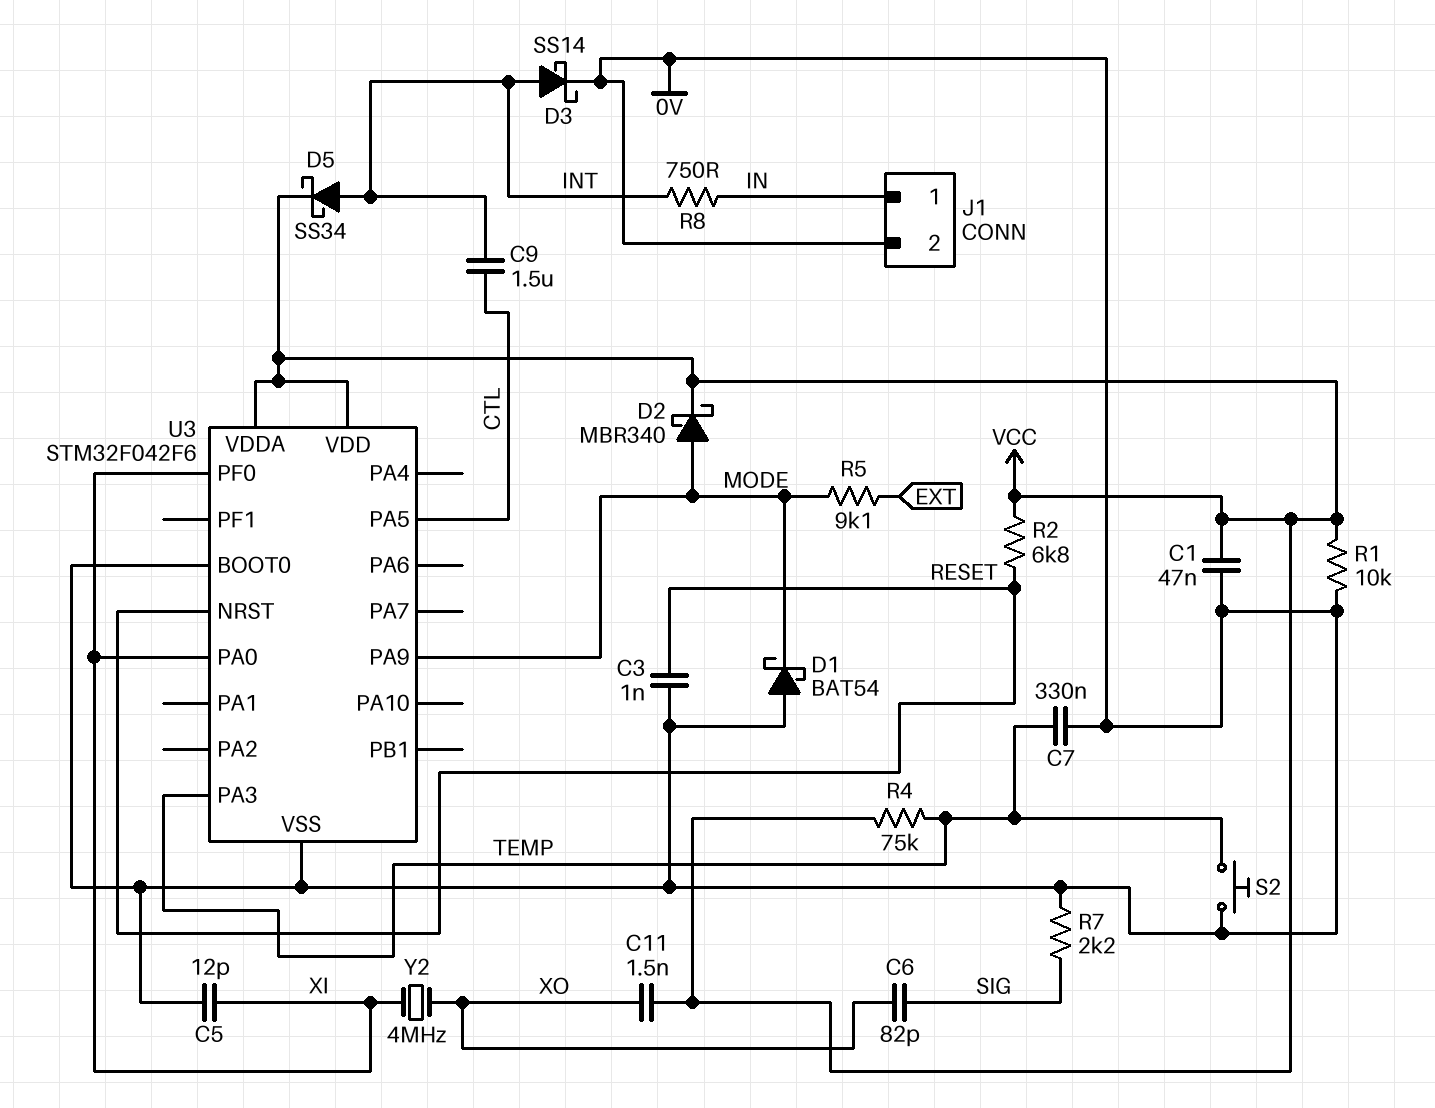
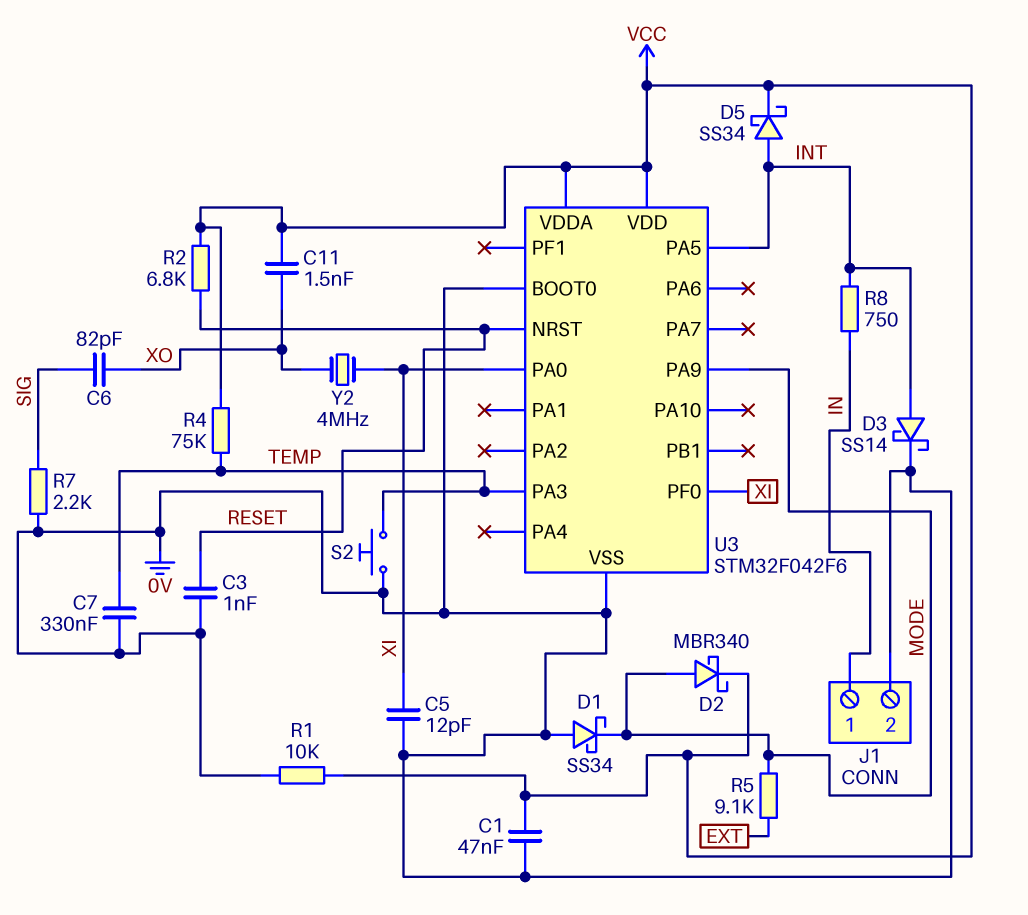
C9: 1.5uF (CTL, INT) -> none
D1: schottky BAT54 (A 0V, K MODE) -> schottky SS34 (A 0V, K MODE)
U3 pin PA5: CTL -> INT

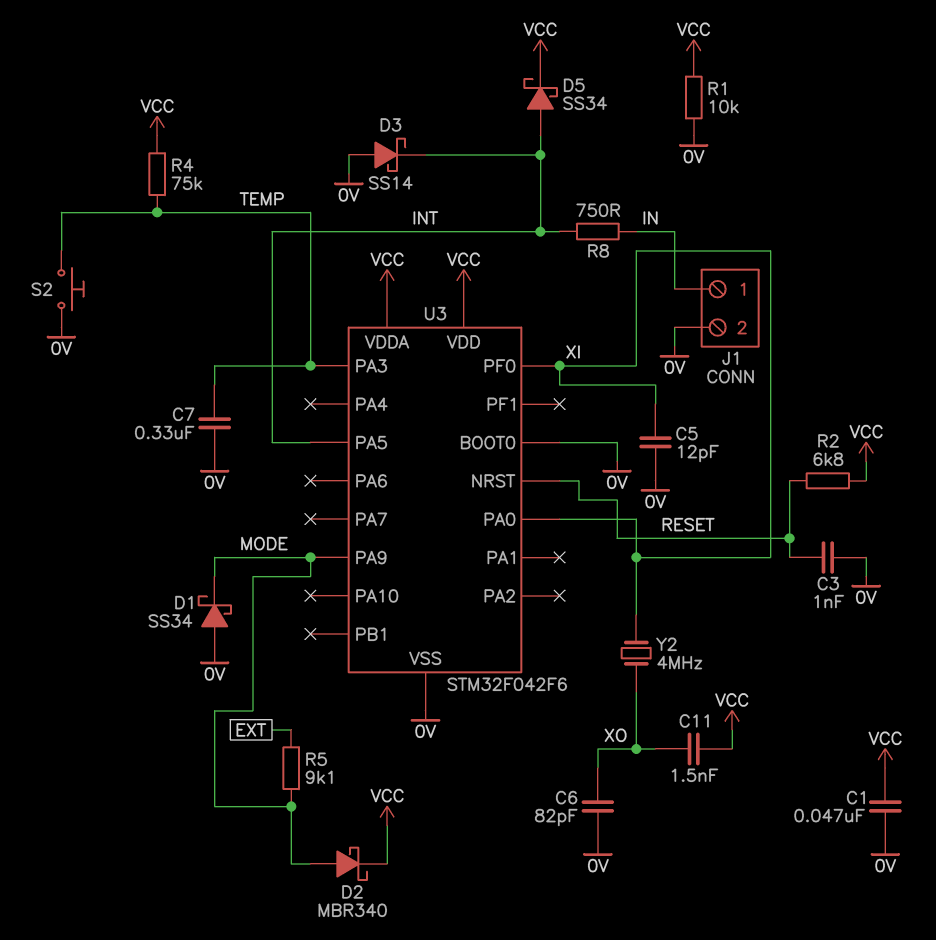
C6: 82pF (SIG, XO) -> 82pF (0V, XO)
D3: schottky SS14 (A INT, K 0V) -> schottky SS14 (A 0V, K INT)
R7: 2.2k (0V, SIG) -> none

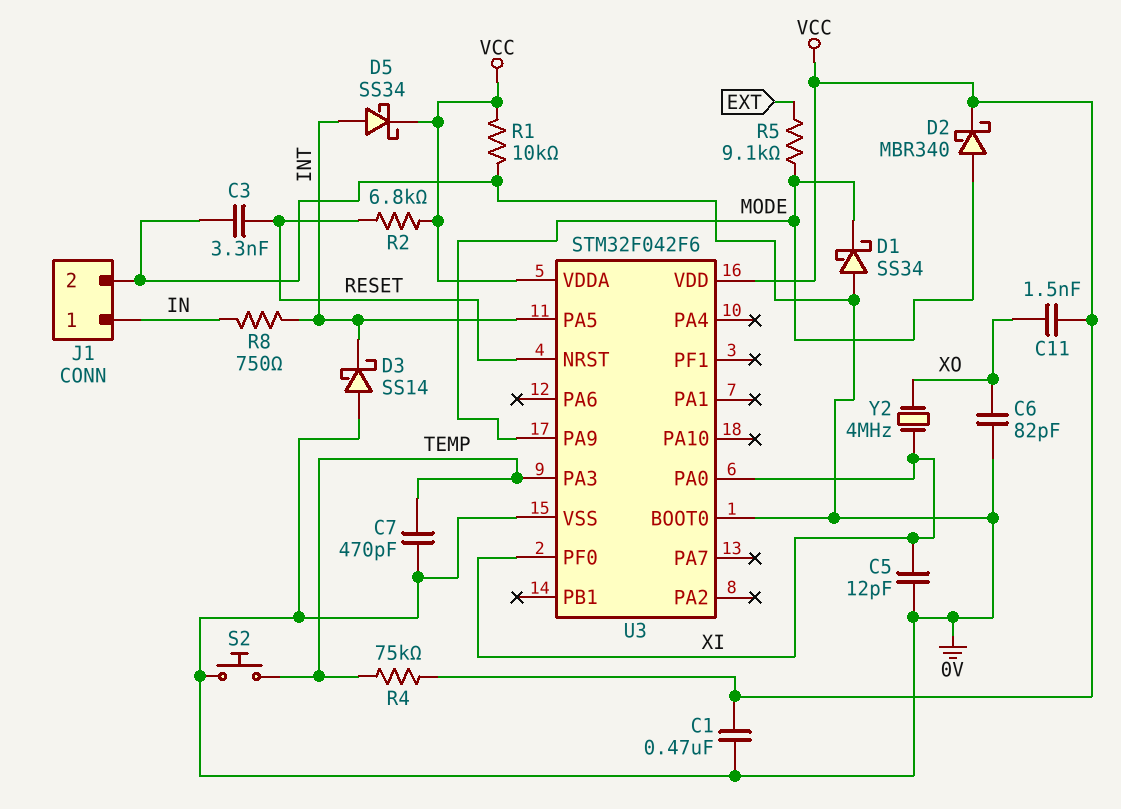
C1: 47nF (0V, VCC) -> 470nF (0V, VCC)
C3: 1nF (0V, RESET) -> 3.3nF (0V, RESET)
C7: 330nF (0V, TEMP) -> 470pF (0V, TEMP)

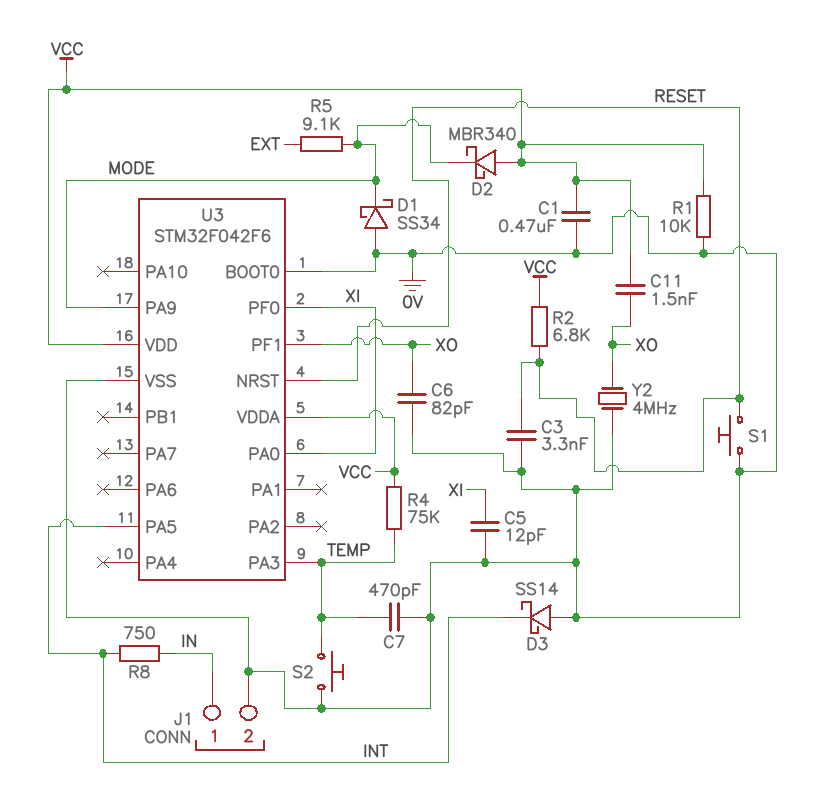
D2: schottky MBR340 (A MODE, K VCC) -> schottky MBR340 (A VCC, K MODE)
D5: schottky SS34 (A INT, K VCC) -> none
S1: none -> button (0V, RESET)
U3 pin PF1: none -> XO
Y2: 4MHz (XI, XO) -> 4MHz (0V, XO)

